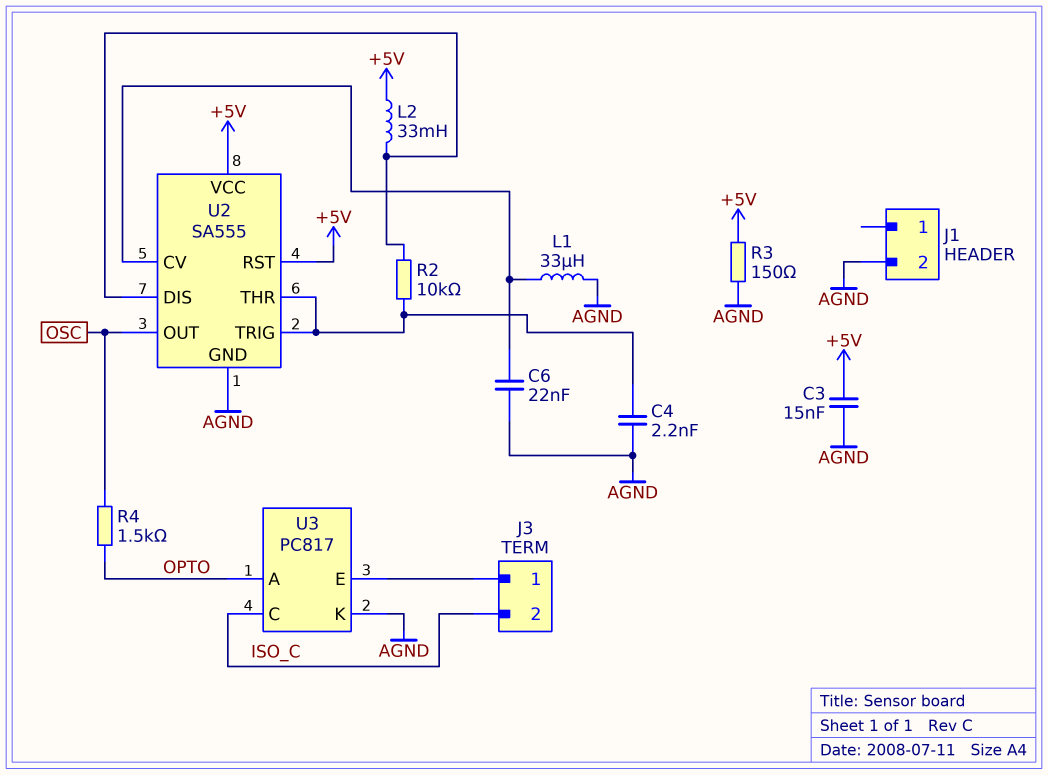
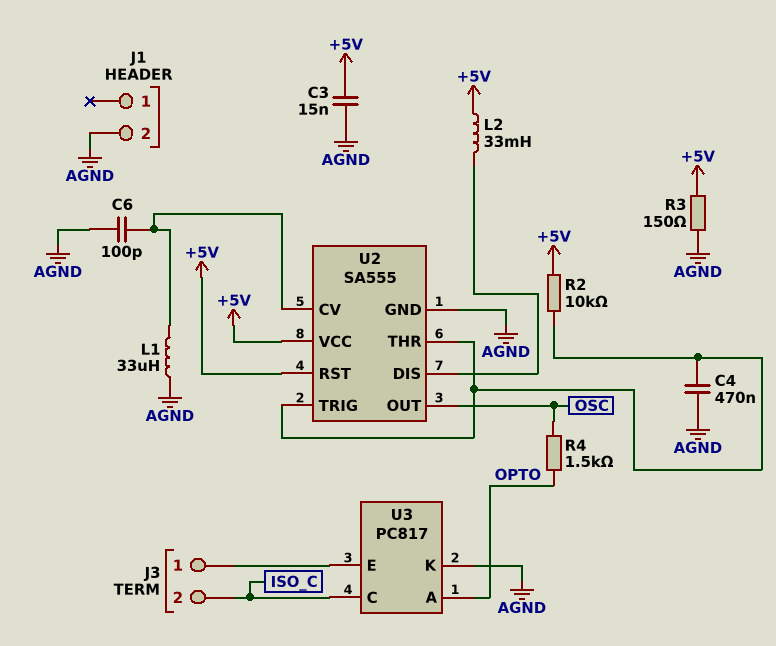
C4: 2.2nF (AGND, U2/THR) -> 470nF (AGND, U2/THR)
C6: 22nF (AGND, U2/CV) -> 100pF (AGND, U2/CV)
R2: 10k (U2/DIS, U2/THR) -> 10k (+5V, U2/THR)

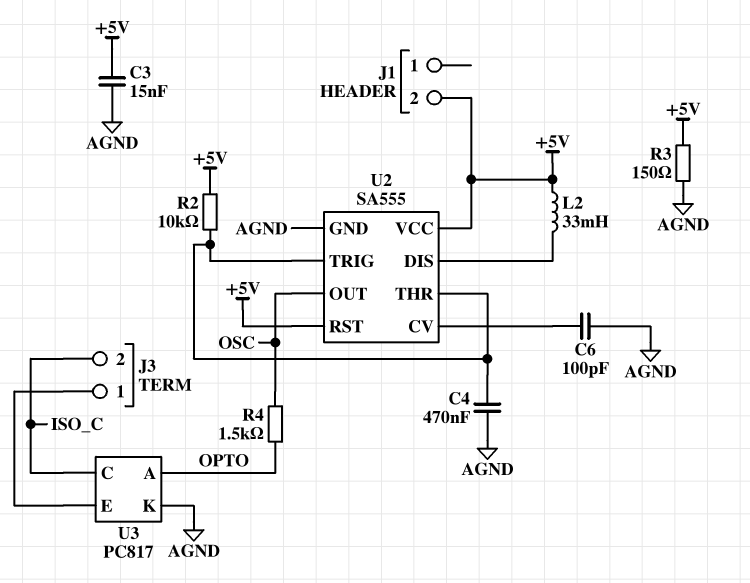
J1 pin 2: AGND -> +5V
L1: 33uH (AGND, U2/CV) -> none

